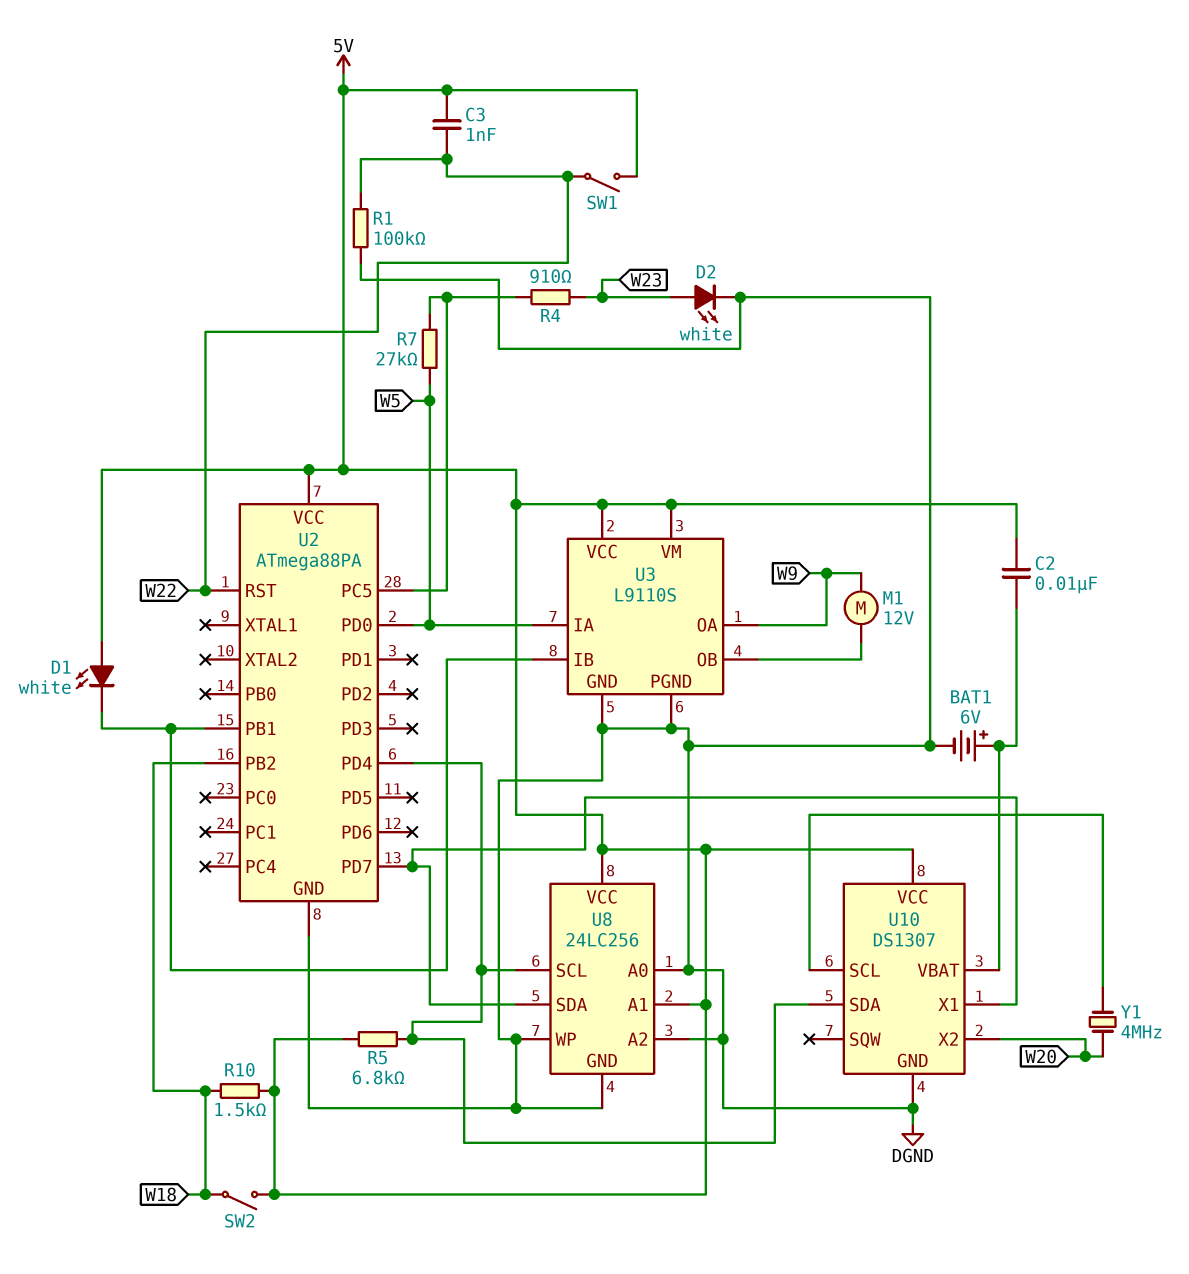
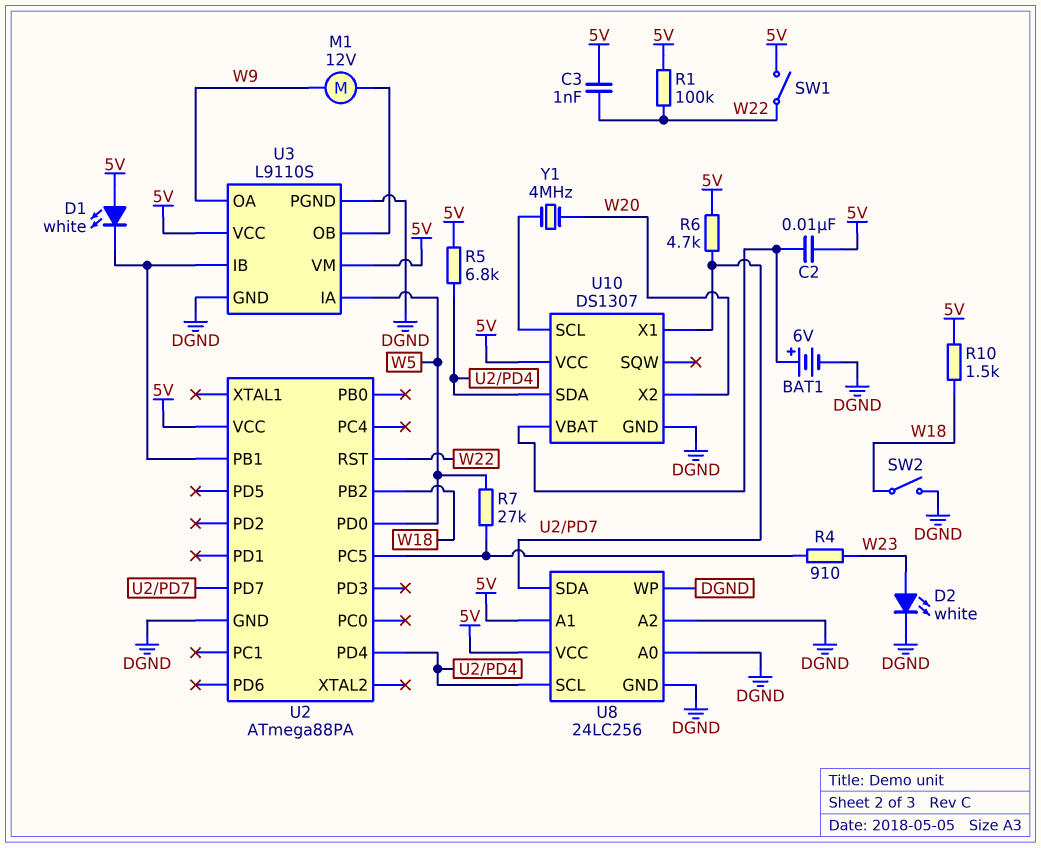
R1: 100k (DGND, W22) -> 100k (5V, W22)
R6: none -> 4.7k (5V, U2/PD7)
SW2: switch (5V, W18) -> switch (DGND, W18)

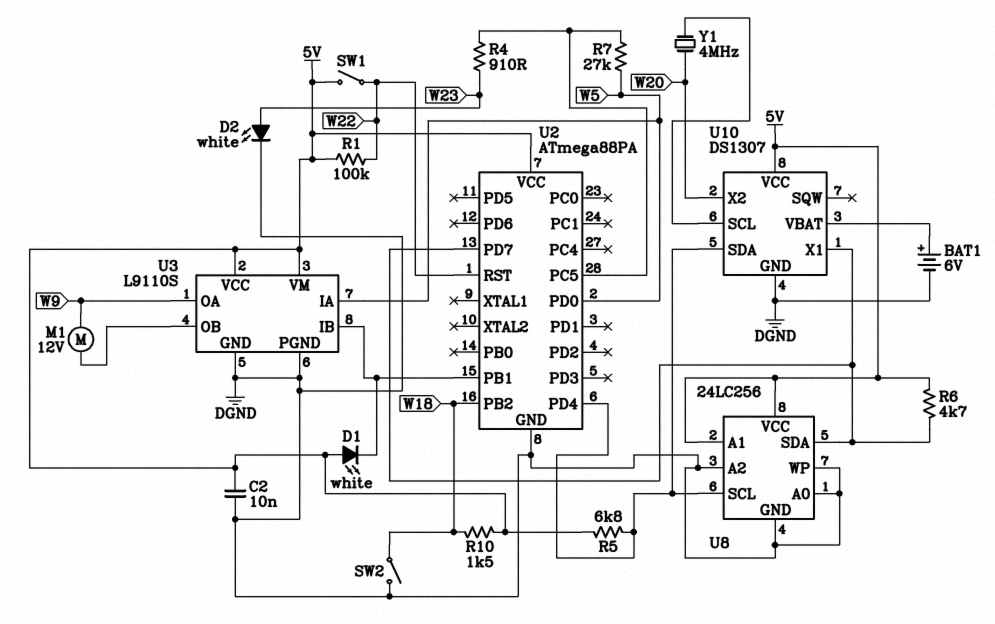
C2: 10nF (5V, U10/VBAT) -> 10nF (5V, DGND)
C3: 1nF (5V, W22) -> none

